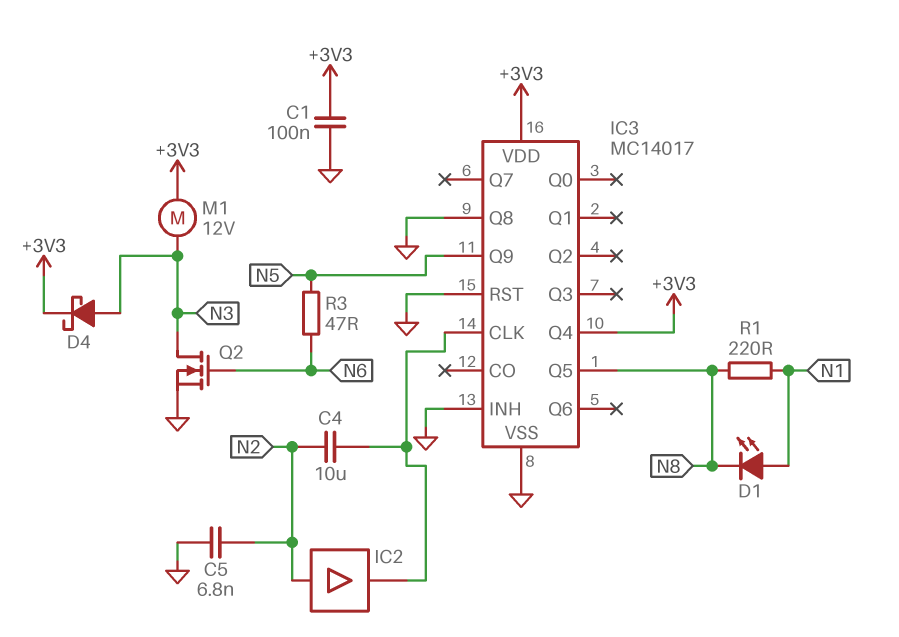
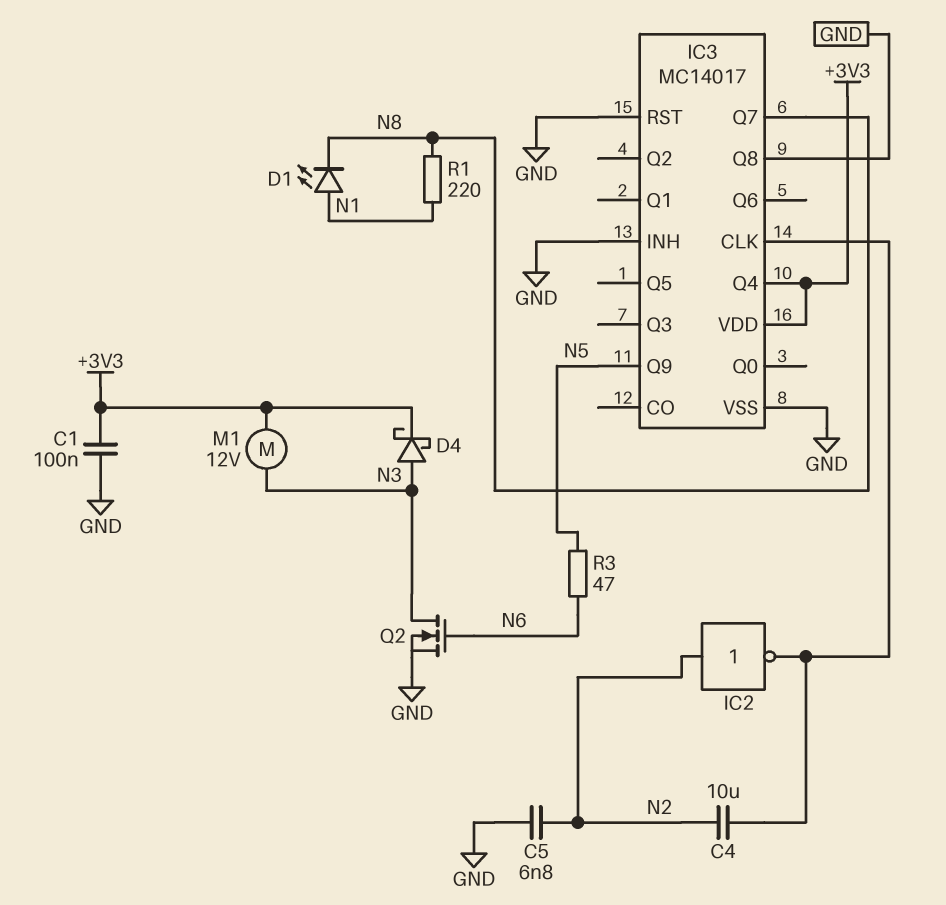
IC2: buffer (in N2, out IC3/CLK) -> NOT (in N2, out IC3/CLK)
IC3 pin Q5: N8 -> none
IC3 pin Q7: none -> N8

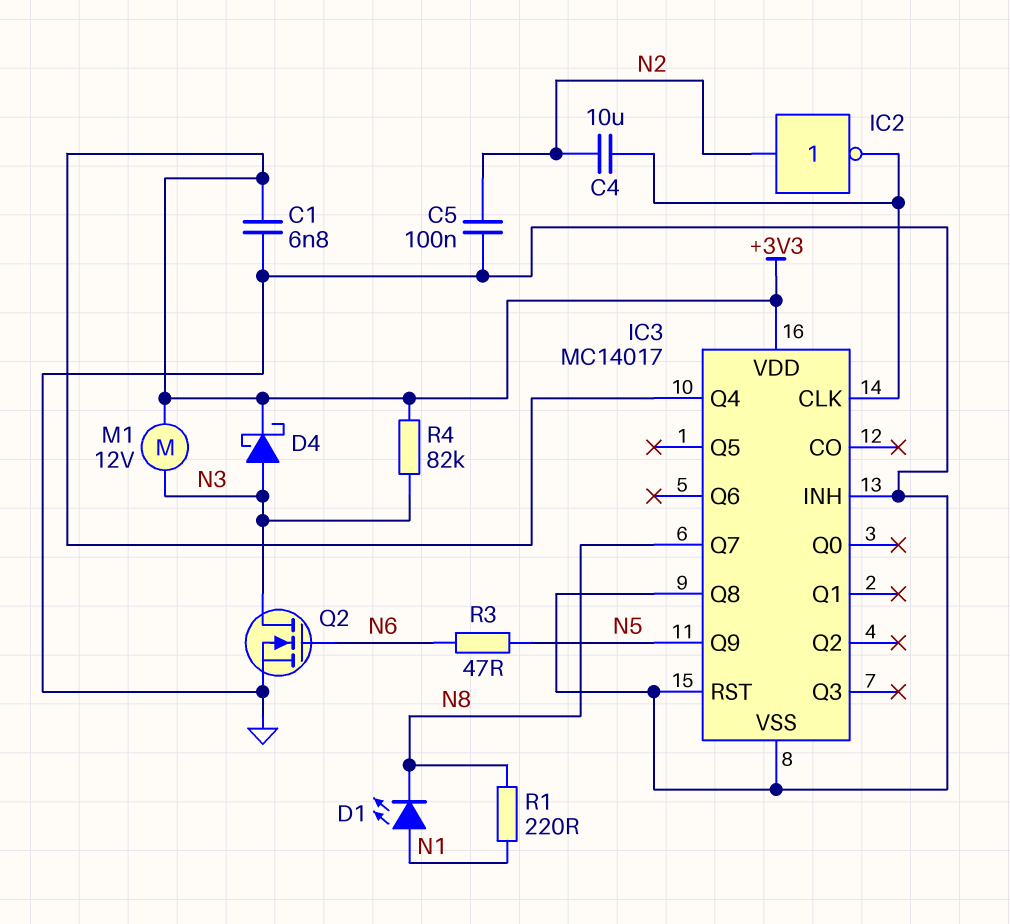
C1: 100nF (+3V3, GND) -> 6.8nF (+3V3, GND)
C5: 6.8nF (GND, N2) -> 100nF (GND, N2)
R4: none -> 82k (+3V3, N3)

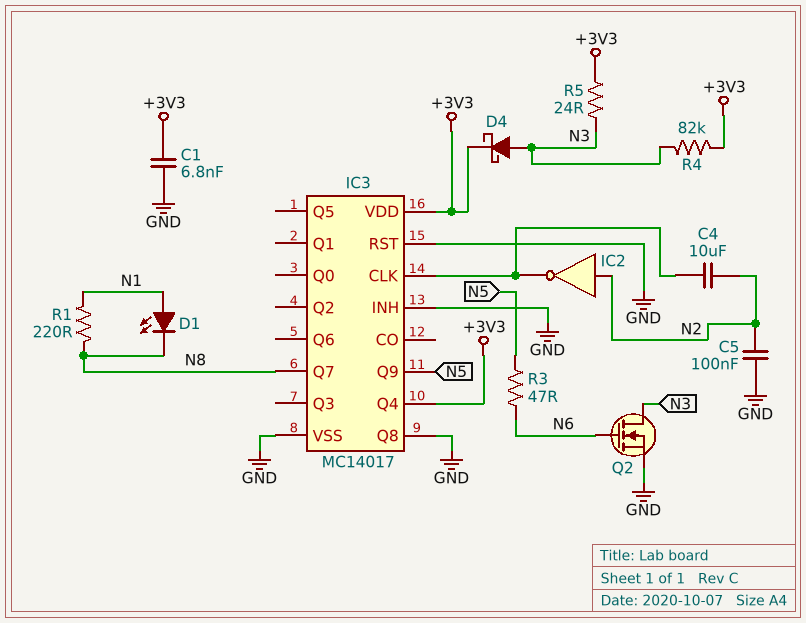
M1: motor 12V (+3V3, N3) -> none
R5: none -> 24 (+3V3, N3)

